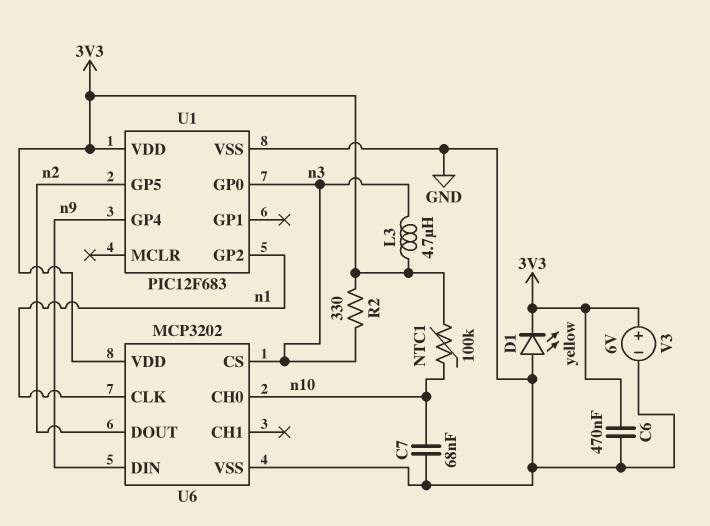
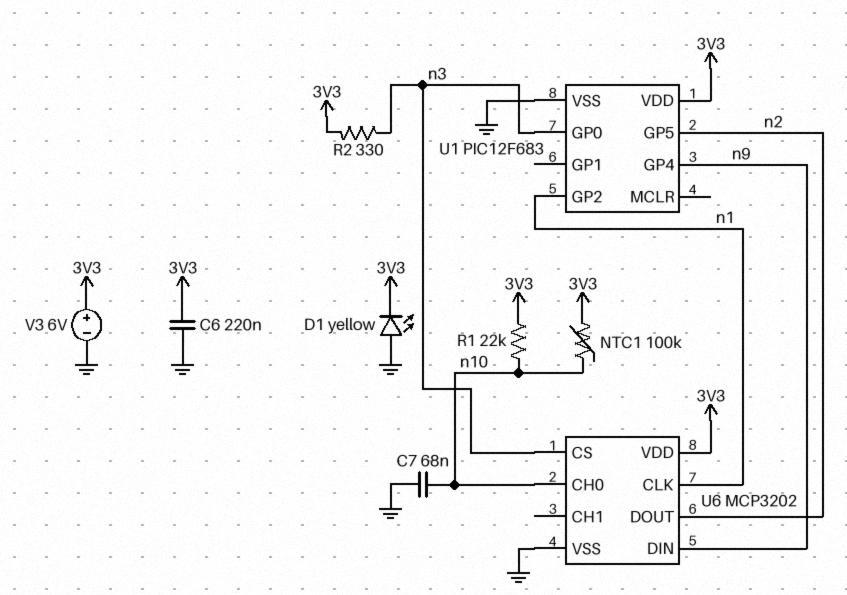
C6: 470nF (3V3, GND) -> 220nF (3V3, GND)
L3: 4.7uH (3V3, n3) -> none
R1: none -> 22k (3V3, n10)

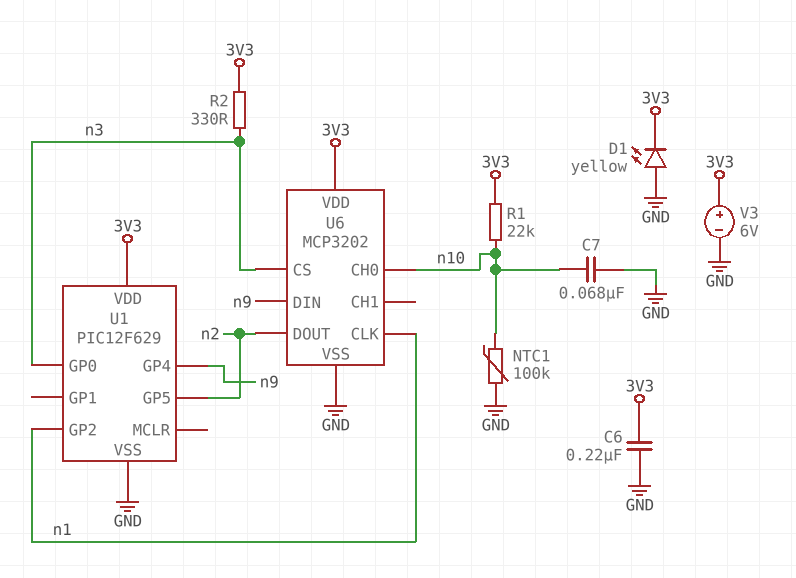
NTC1: 100k (3V3, n10) -> 100k (GND, n10)
U1: PIC12F683 -> PIC12F629

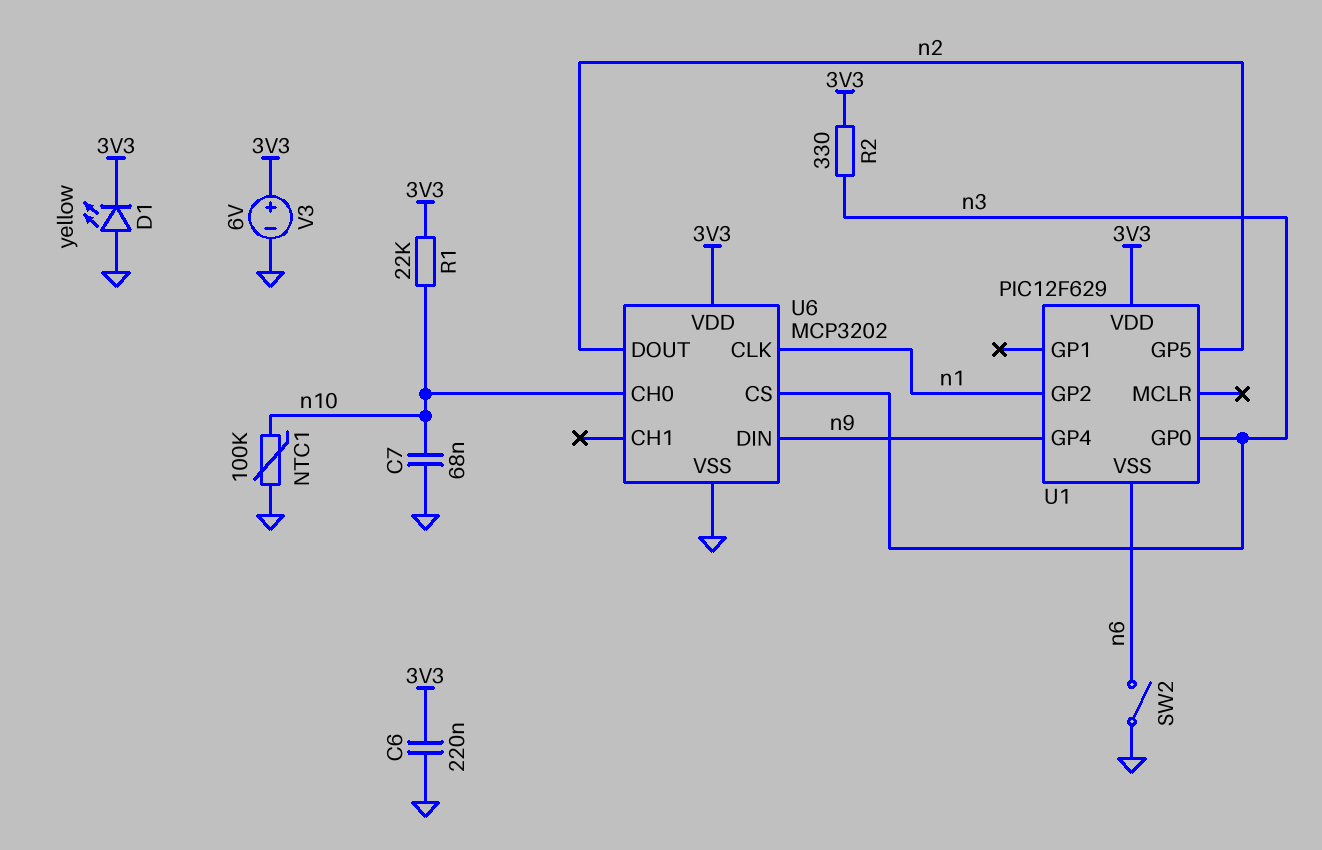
SW2: none -> switch (GND, n6)
U1 pin VSS: GND -> n6

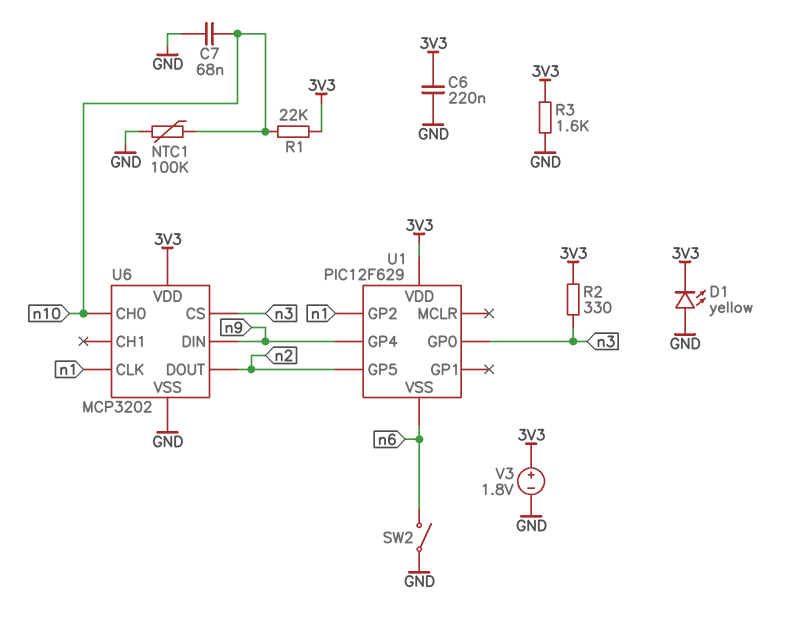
R3: none -> 1.6k (3V3, GND)
V3: 6V (plus 3V3, minus GND) -> 1.8V (plus 3V3, minus GND)

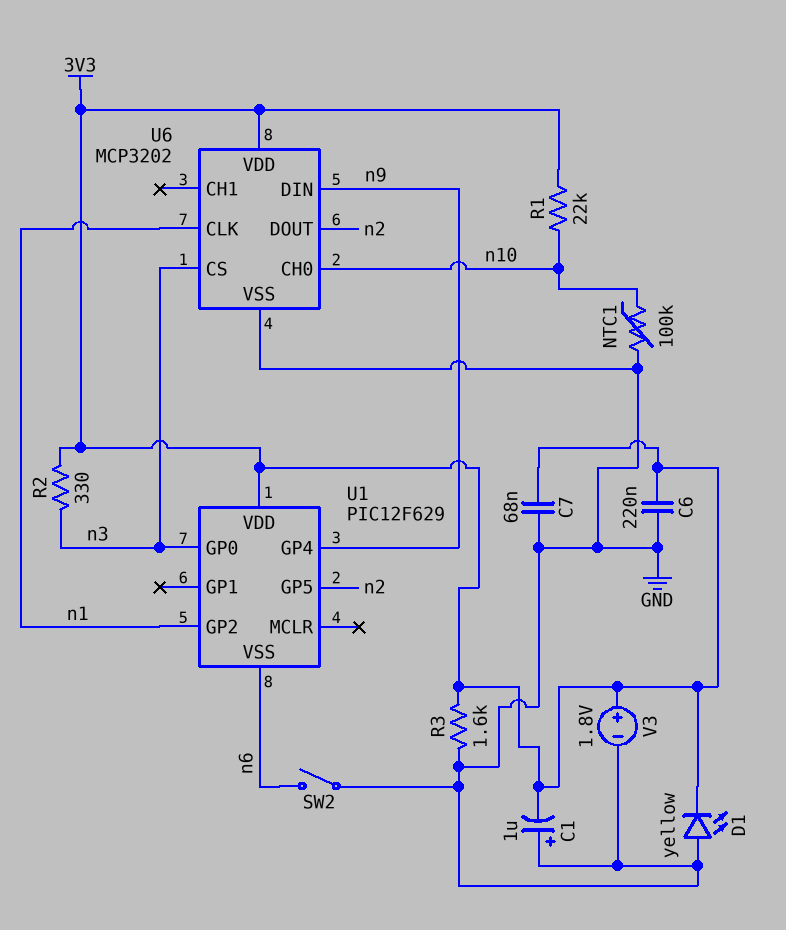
C1: none -> 1uF (plus GND, minus 3V3)
C7: 68nF (GND, n10) -> 68nF (3V3, GND)

